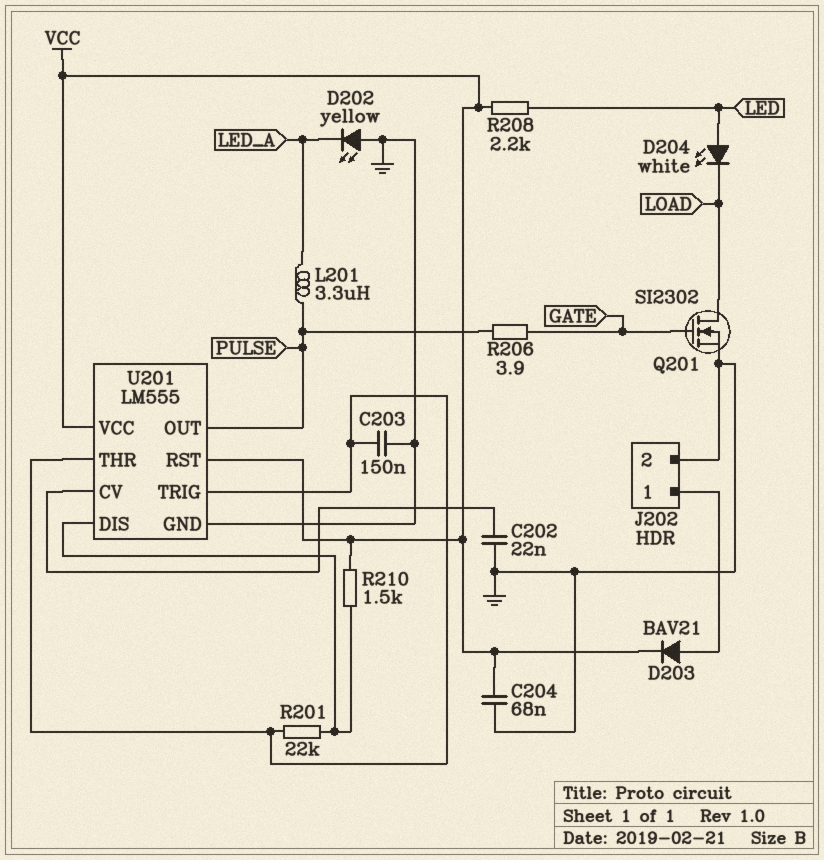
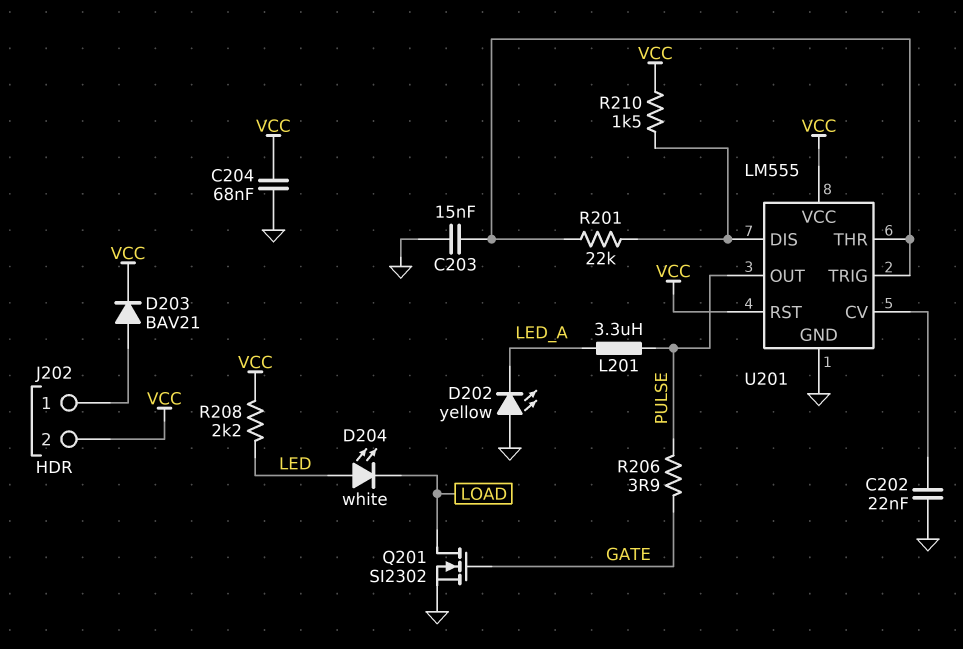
C203: 150nF (GND, U201/THR) -> 15nF (GND, U201/THR)
J202 pin 2: GND -> VCC

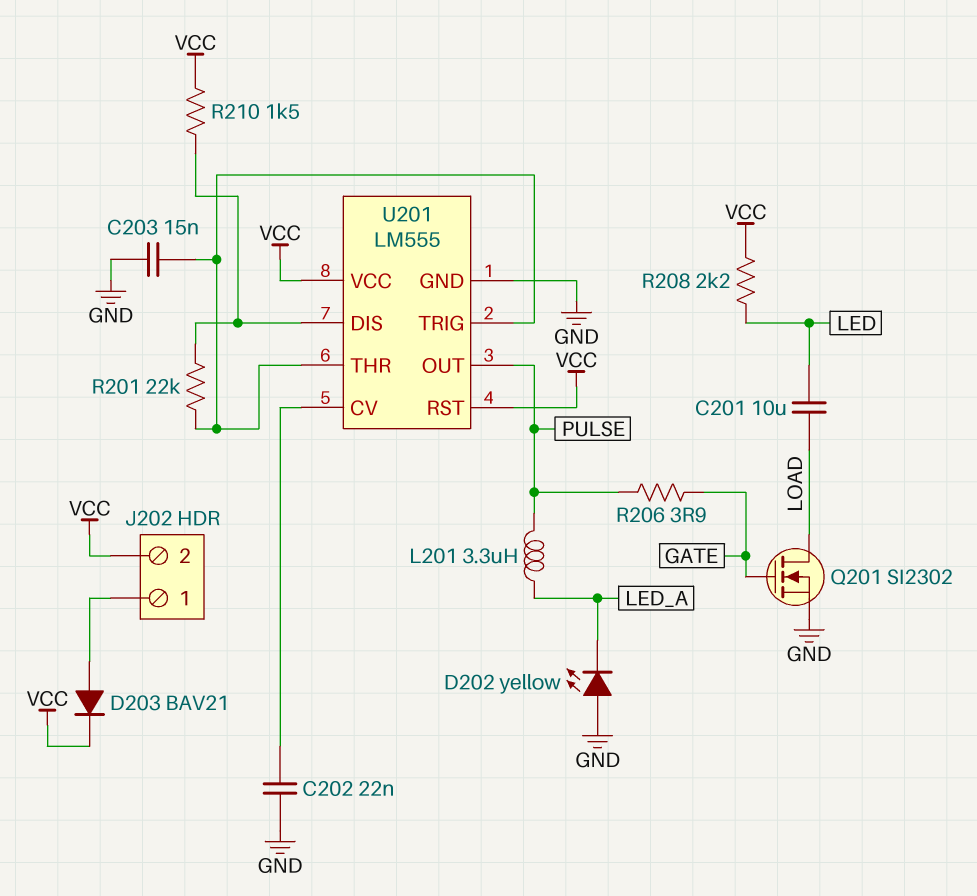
C201: none -> 10uF (LED, LOAD)
C204: 68nF (GND, VCC) -> none
D204: LED white (A LED, K LOAD) -> none

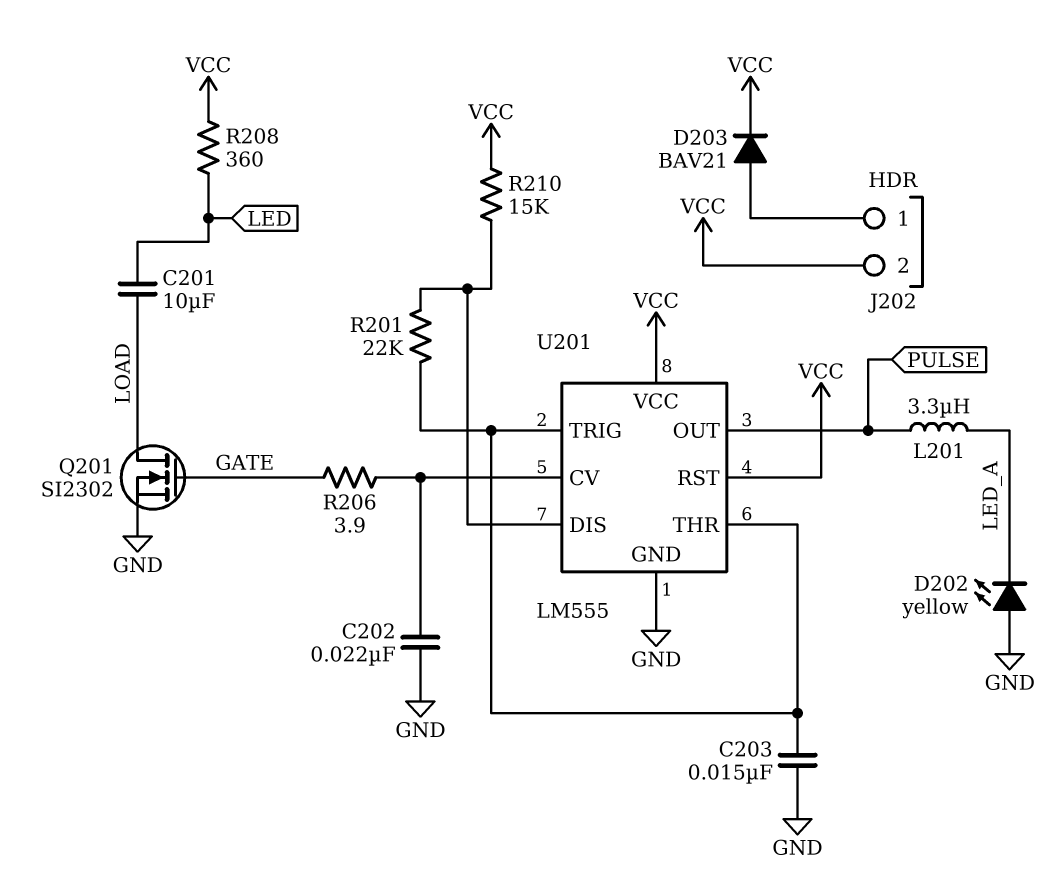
R206: 3.9 (GATE, PULSE) -> 3.9 (GATE, U201/CV)
R208: 2.2k (LED, VCC) -> 360 (LED, VCC)
R210: 1.5k (U201/DIS, VCC) -> 15k (U201/DIS, VCC)

